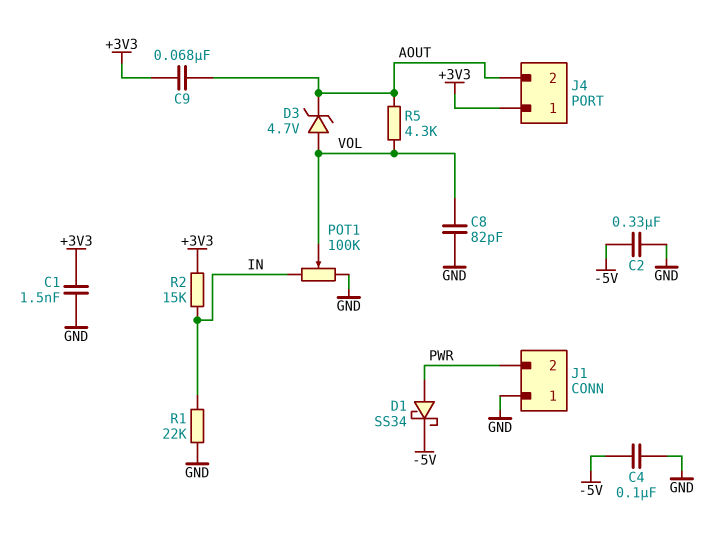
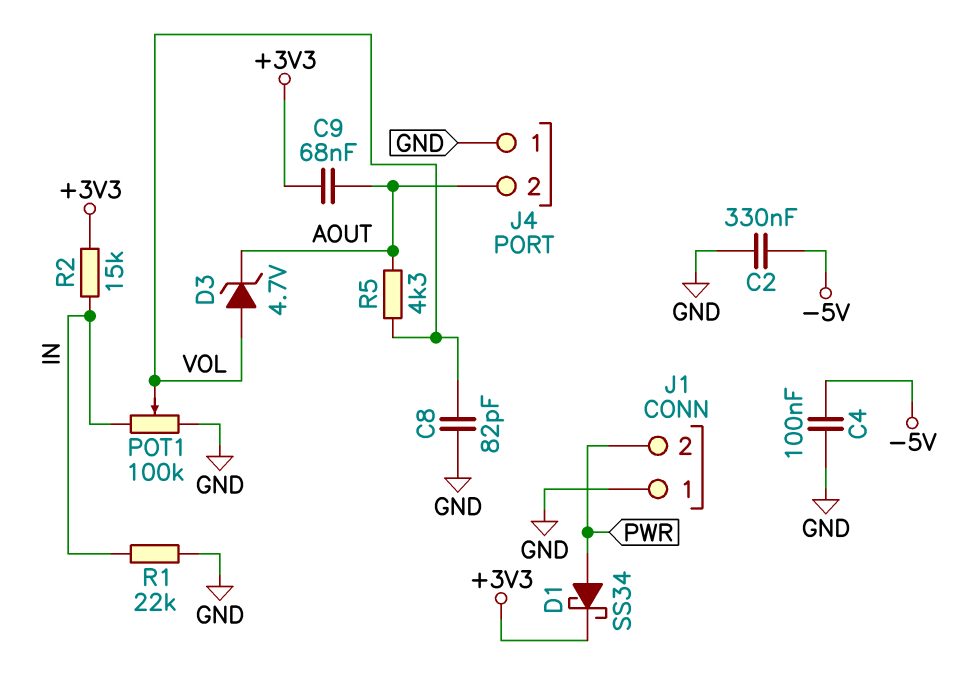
C1: 1.5nF (+3V3, GND) -> none
D1: schottky SS34 (A PWR, K -5V) -> schottky SS34 (A PWR, K +3V3)
J4 pin 1: +3V3 -> GND

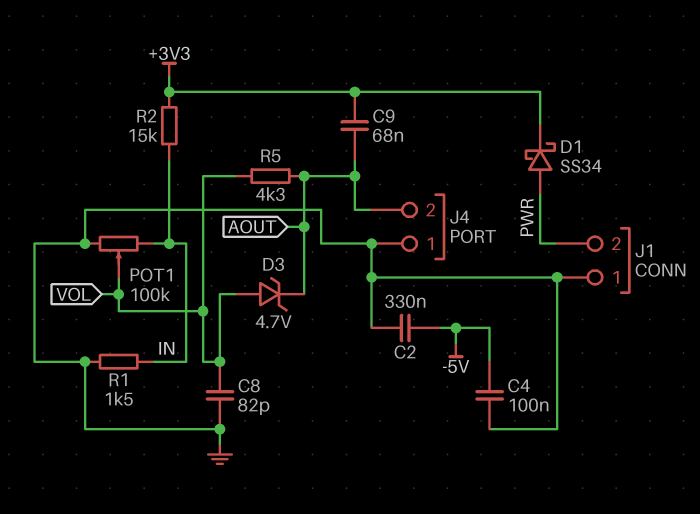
R1: 22k (GND, IN) -> 1.5k (GND, IN)

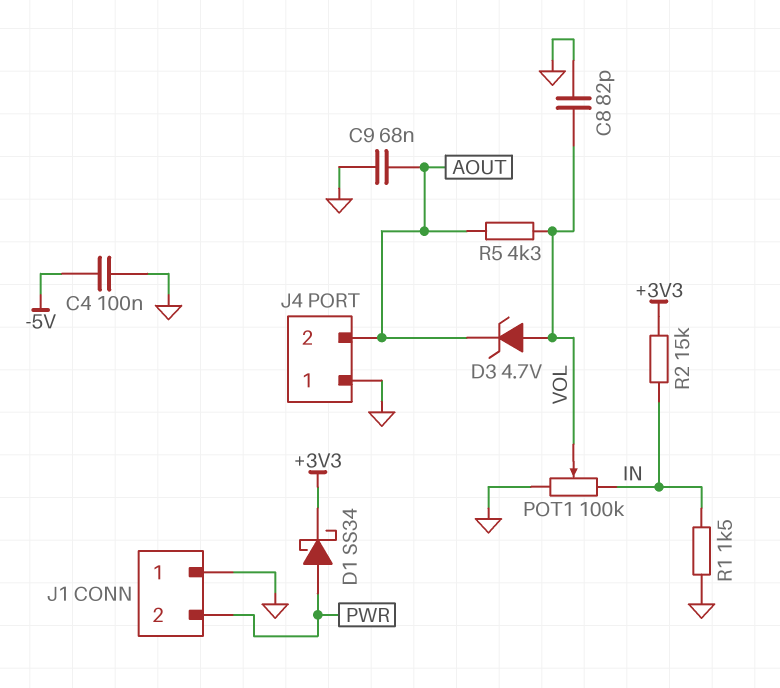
C2: 330nF (-5V, GND) -> none
C9: 68nF (+3V3, AOUT) -> 68nF (AOUT, GND)

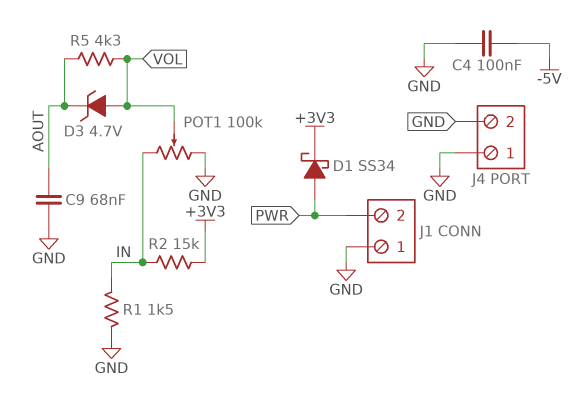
C8: 82pF (GND, VOL) -> none
J4 pin 2: AOUT -> GND

